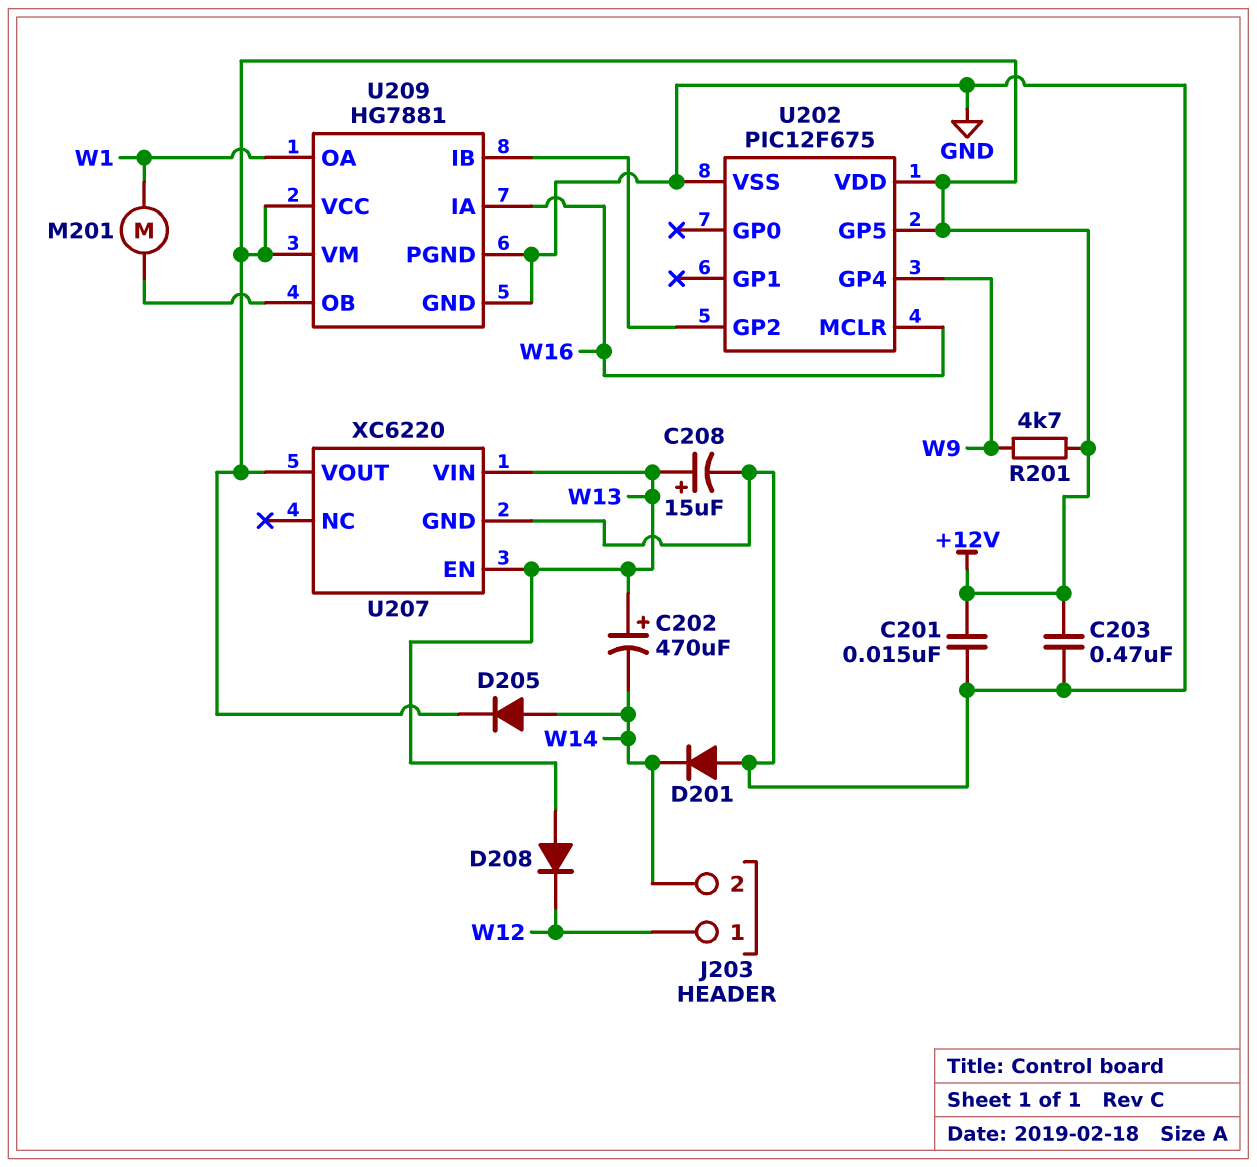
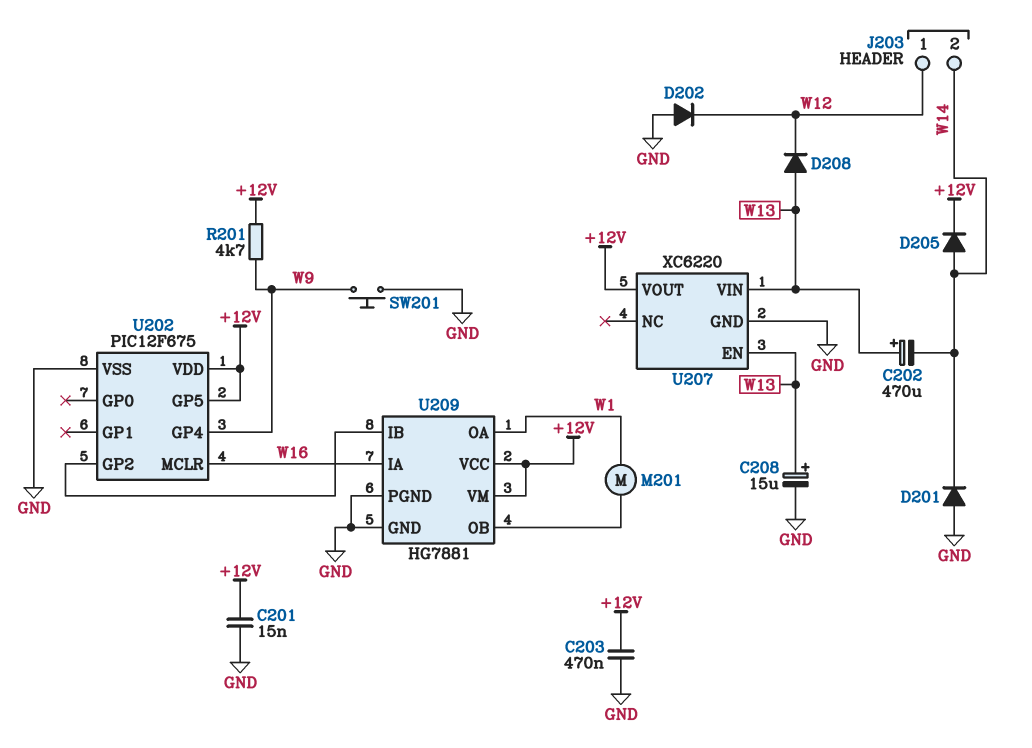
D202: none -> diode (A GND, K W12)
SW201: none -> button (GND, W9)

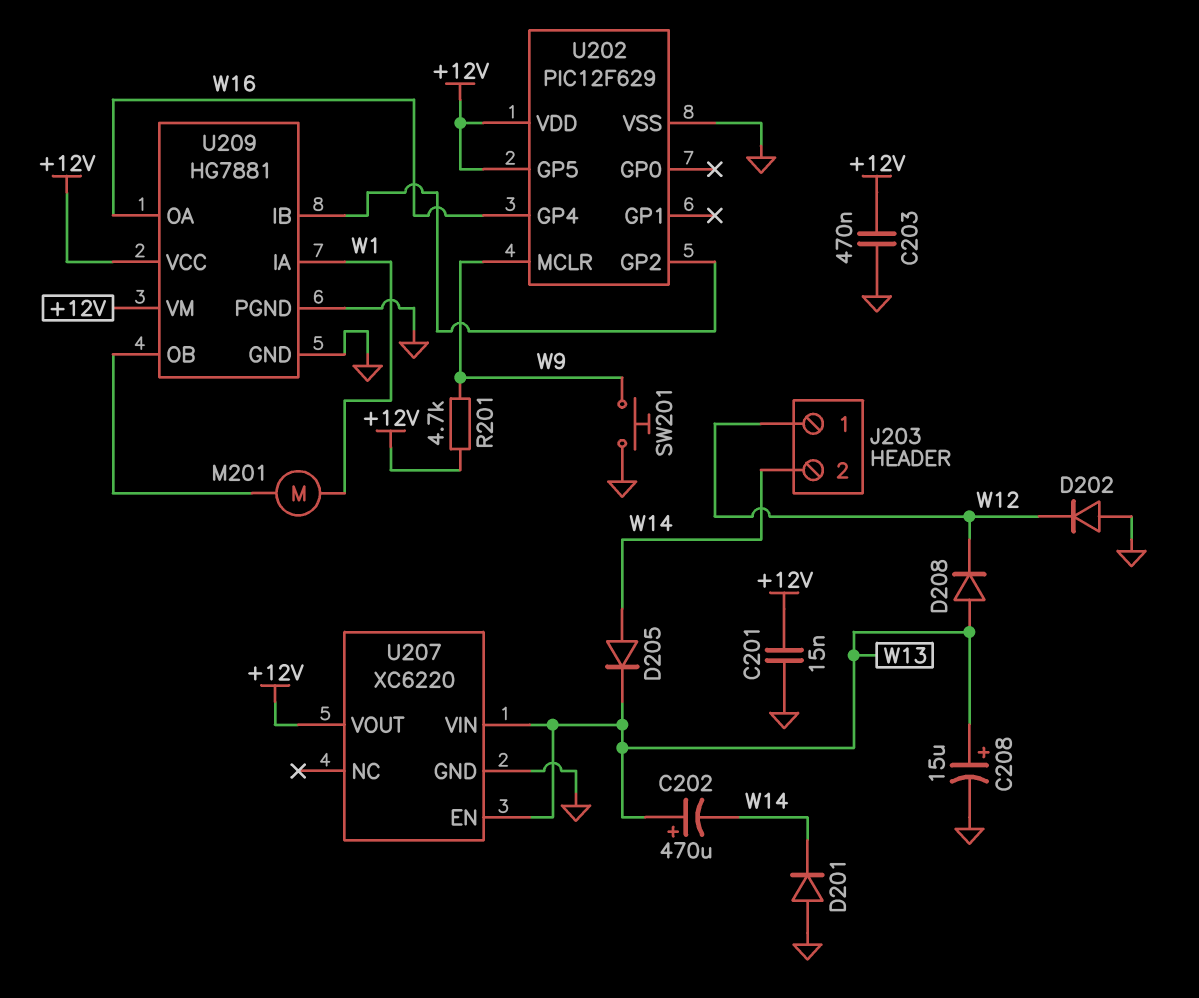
D205: diode (A W14, K +12V) -> diode (A W14, K W13)
U202: PIC12F675 -> PIC12F629
U202 pin GP4: W9 -> W16
U202 pin MCLR: W16 -> W9
U209 pin IA: W16 -> W1
U209 pin OA: W1 -> W16

